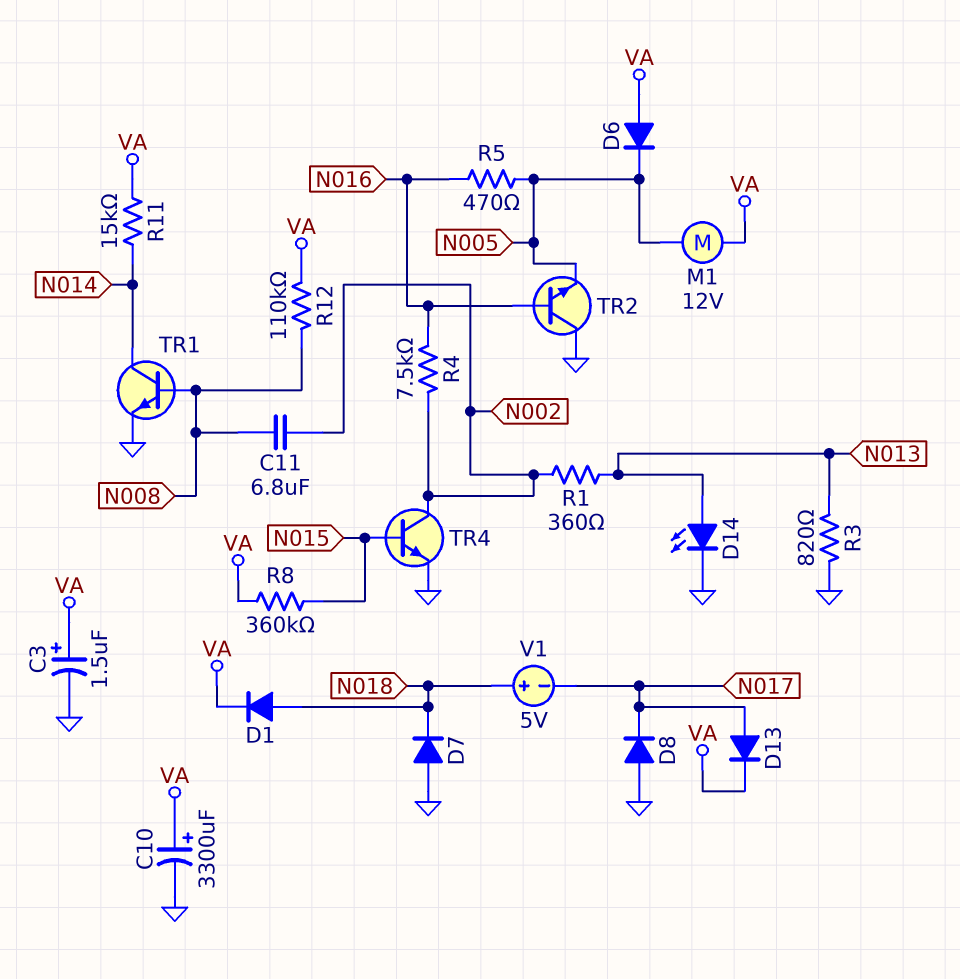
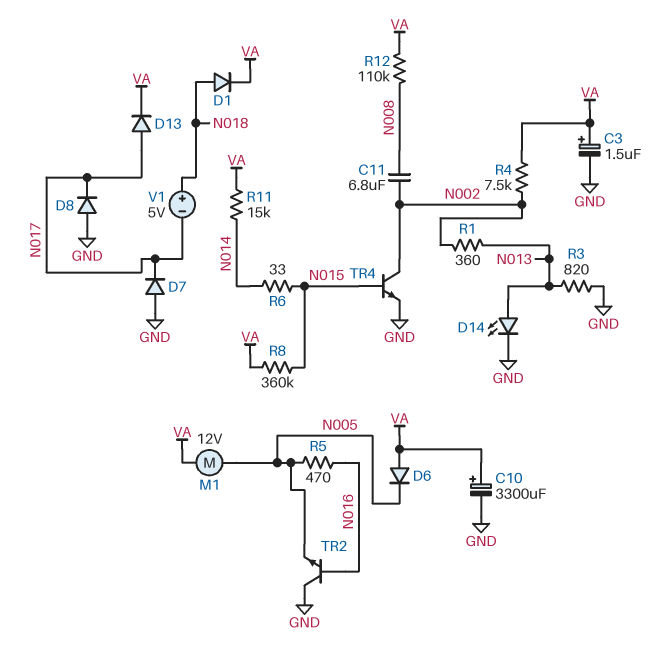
D7: diode (A GND, K N018) -> diode (A GND, K N017)
R4: 7.5k (N002, N016) -> 7.5k (N002, VA)
R6: none -> 33 (N014, N015)
TR1: NPN (B N008, C N014, E GND) -> none

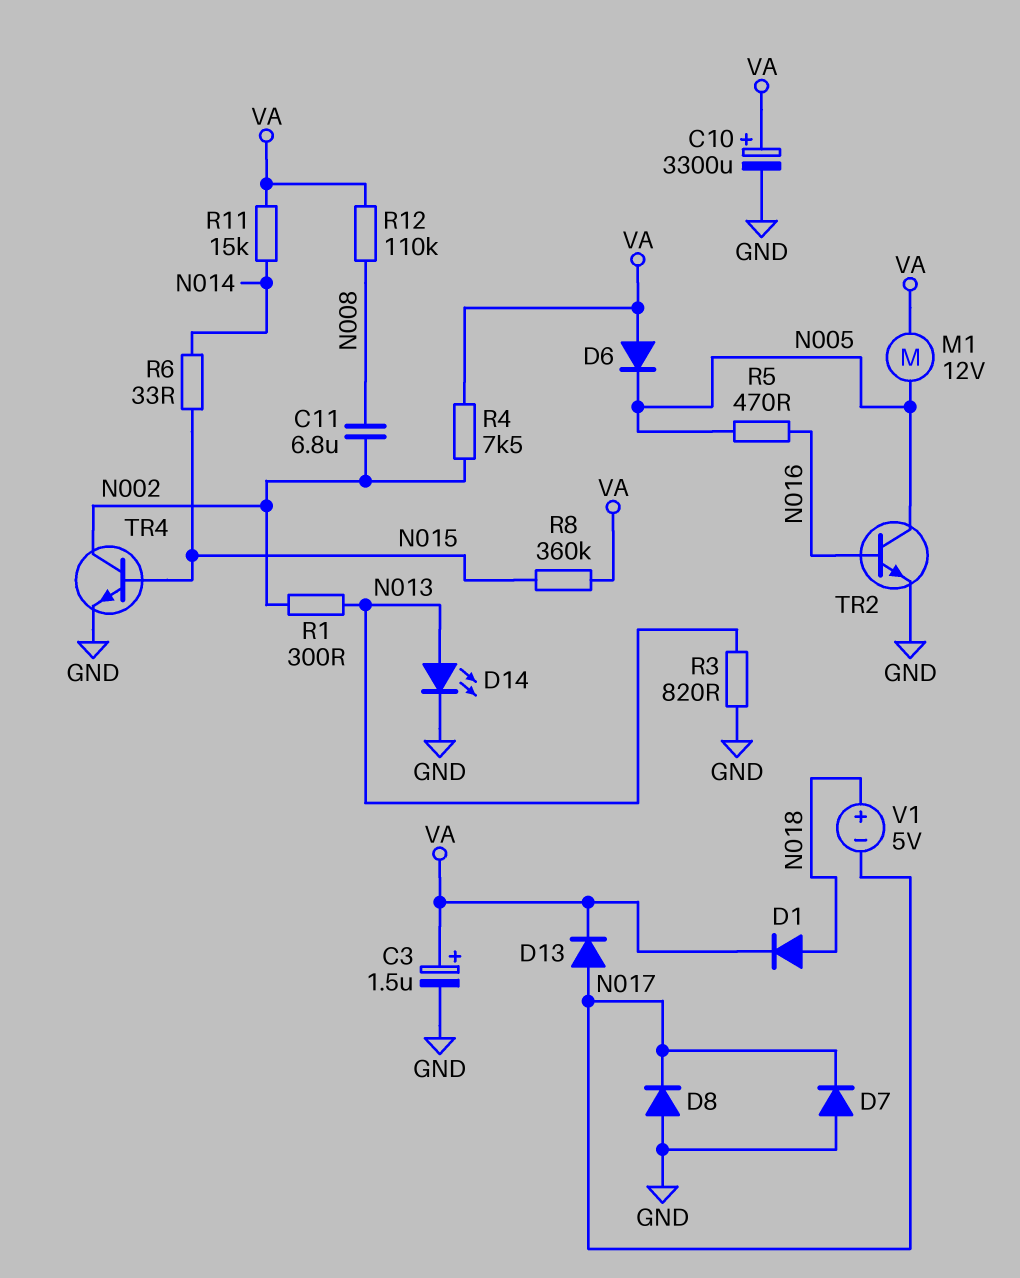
R1: 360 (N002, N013) -> 300 (N002, N013)
TR2: NPN (B N016, C GND, E N005) -> NPN (B N016, C N005, E GND)

